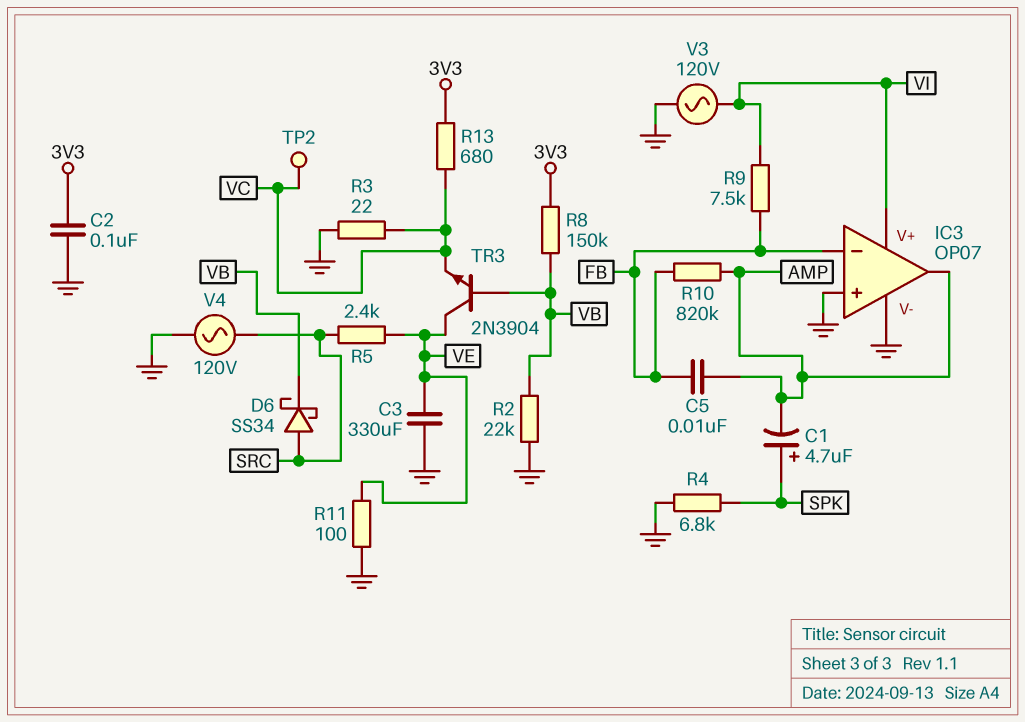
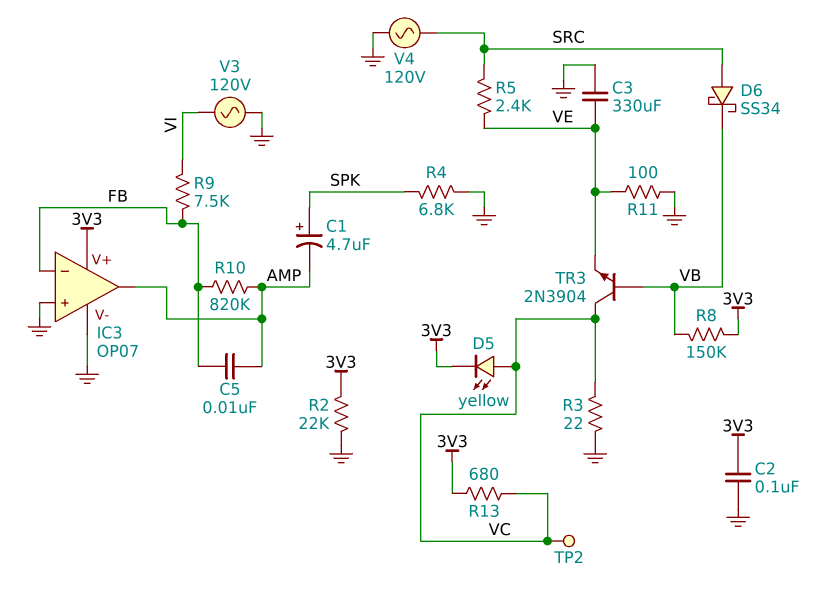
D5: none -> LED yellow (A VC, K 3V3)
IC3 pin V+: VI -> 3V3
R2: 22k (GND, VB) -> 22k (3V3, GND)
TR3: NPN 2N3904 (B VB, C VE, E VC) -> NPN 2N3904 (B VB, C VC, E VE)

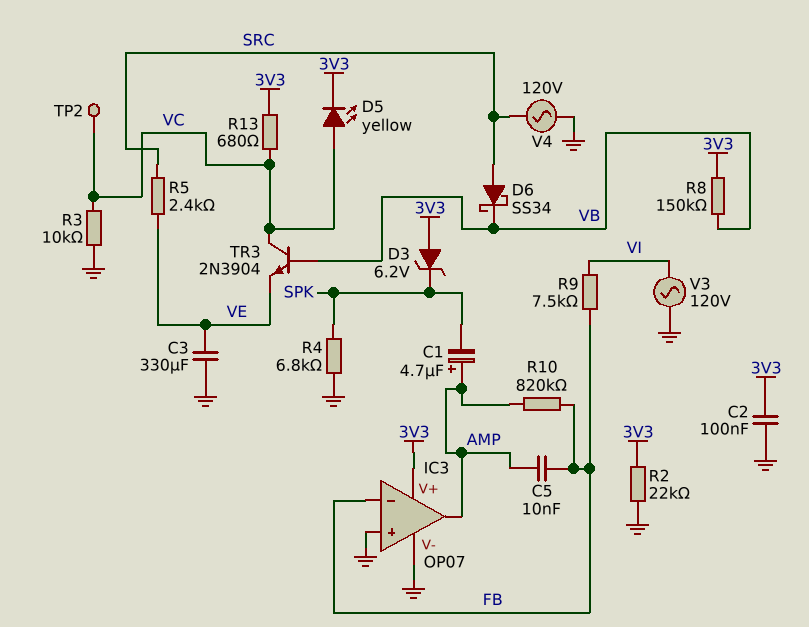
C1: 4.7uF (plus SPK, minus AMP) -> 4.7uF (plus AMP, minus SPK)
D3: none -> zener 6.2V (A 3V3, K SPK)
R3: 22 (GND, VC) -> 10k (GND, VC)
R11: 100 (GND, VE) -> none

